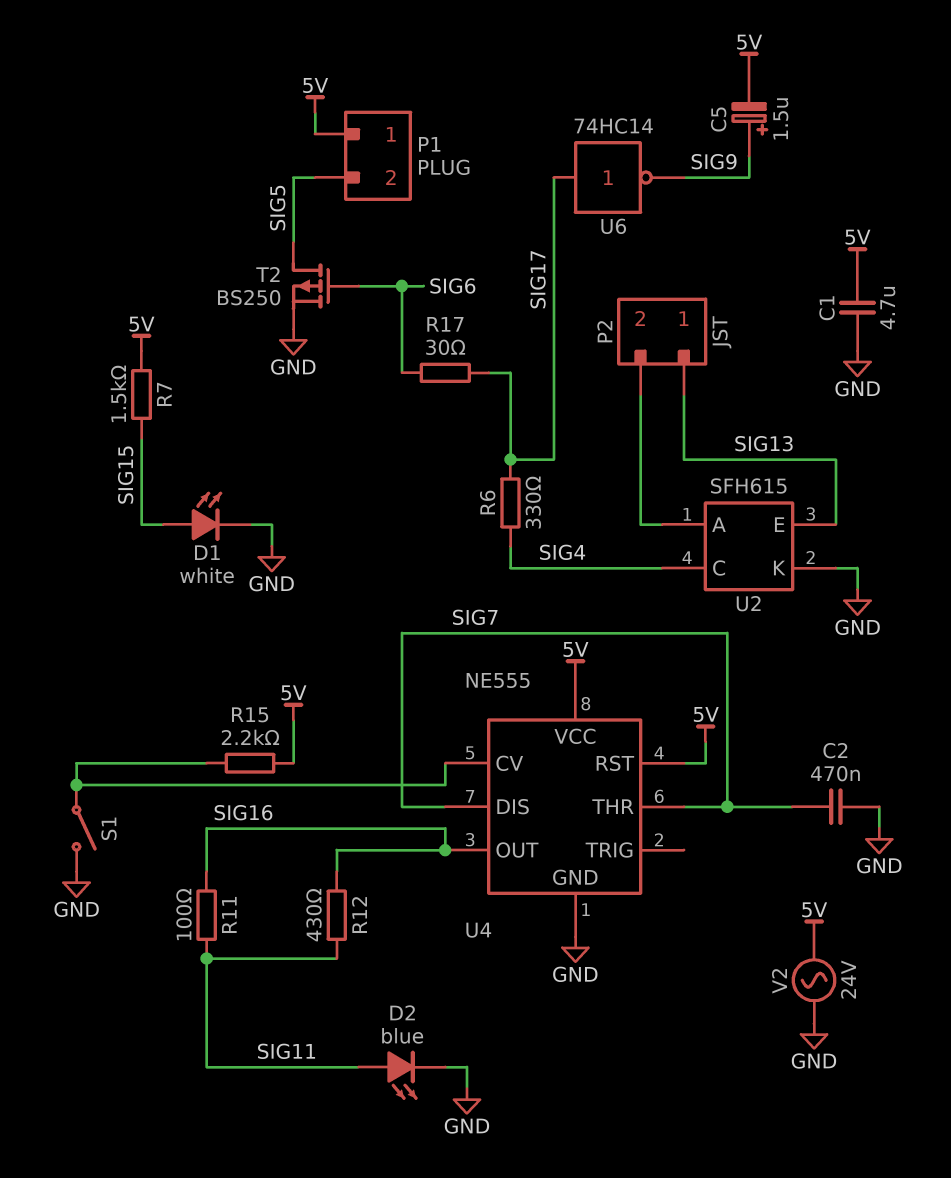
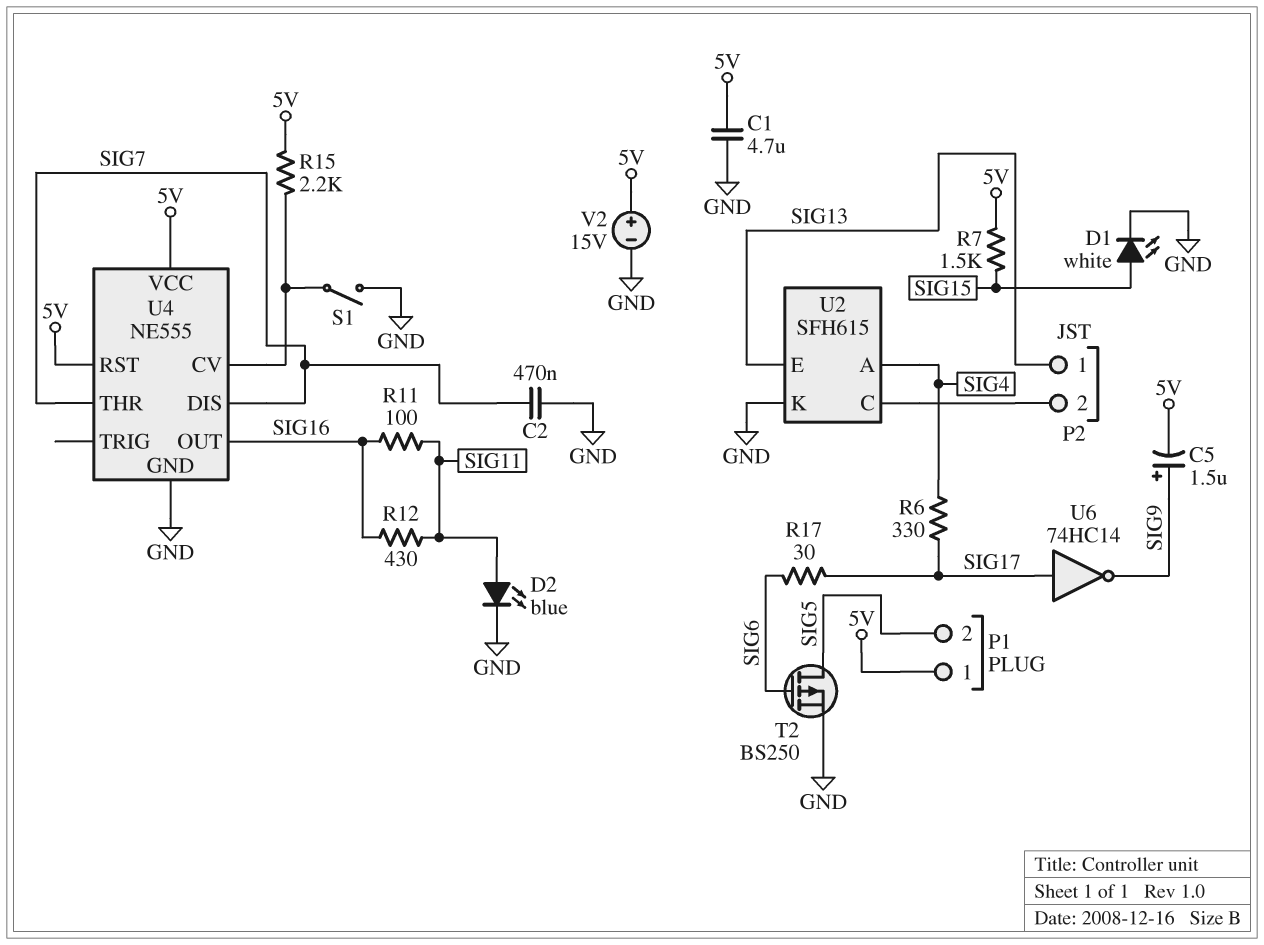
U2 pin A: P2/2 -> SIG4
U2 pin C: SIG4 -> P2/2
V2: AC 24V (5V, GND) -> 15V (plus 5V, minus GND)

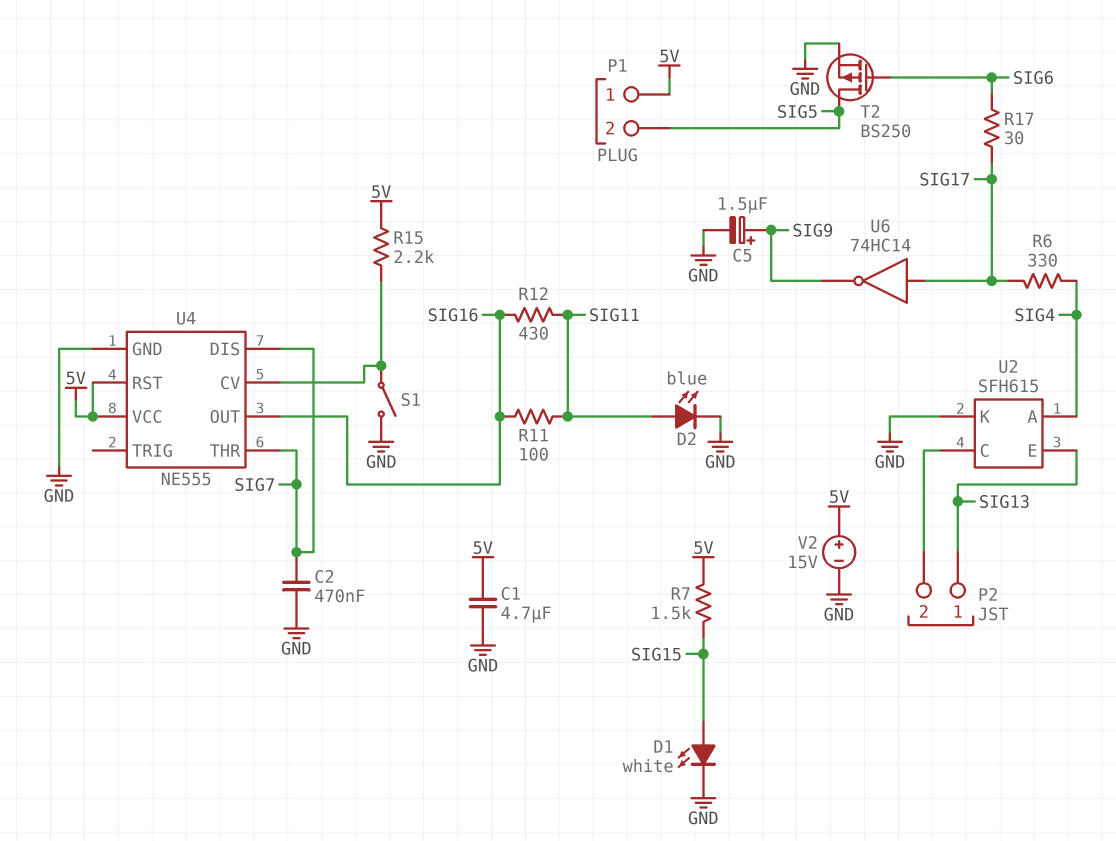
C5: 1.5uF (plus SIG9, minus 5V) -> 1.5uF (plus SIG9, minus GND)

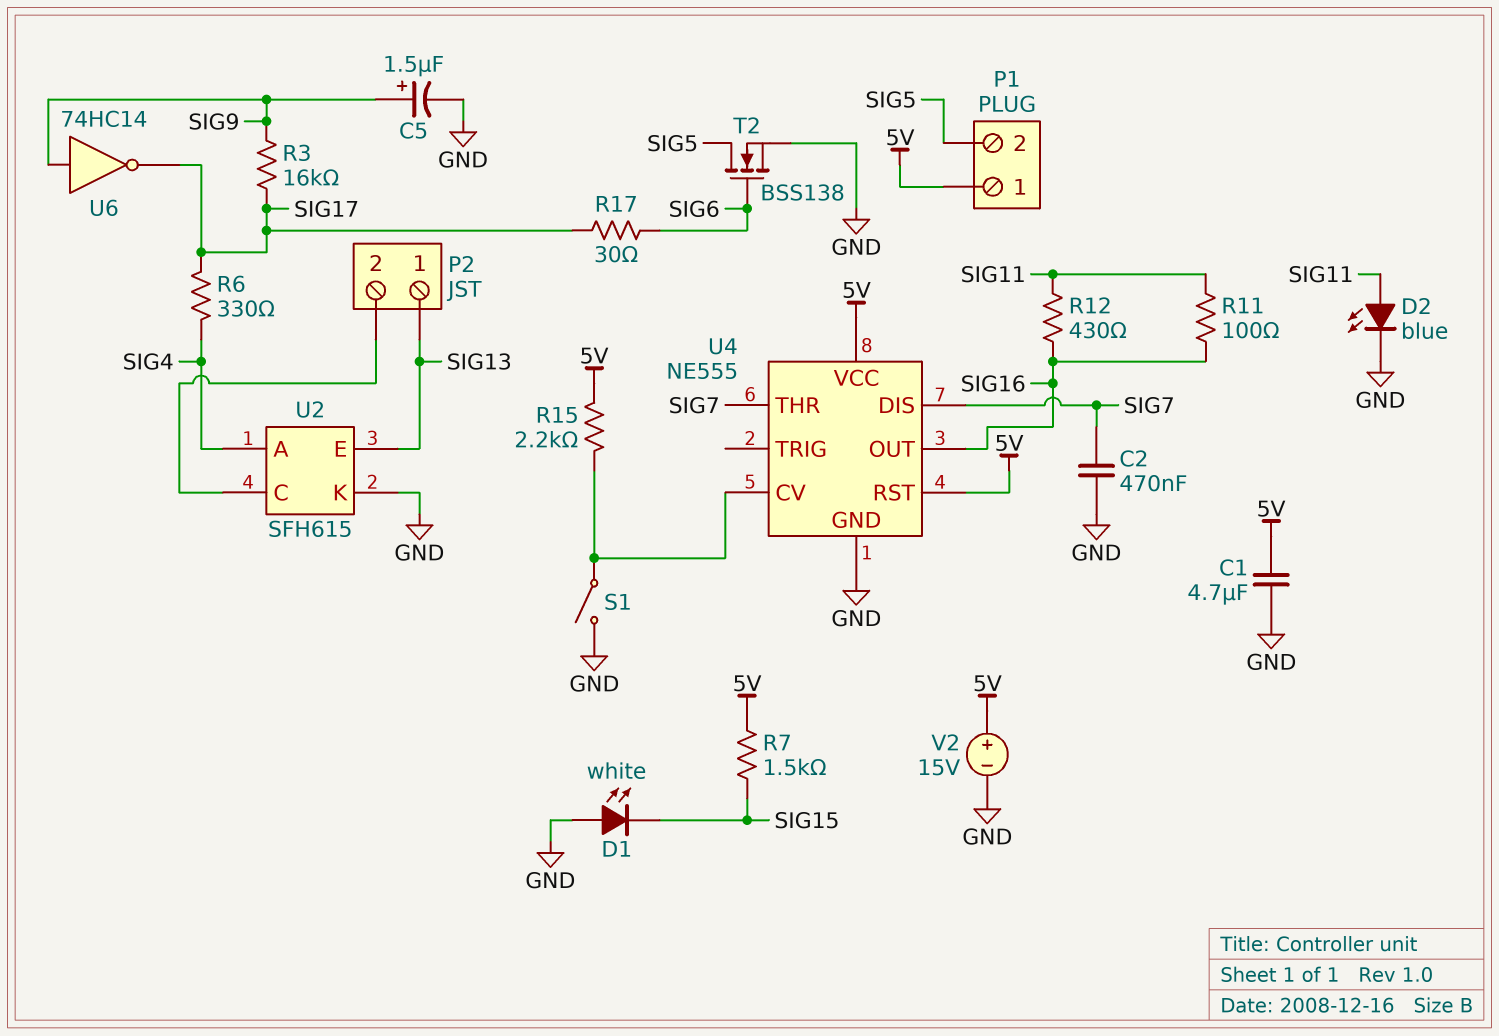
D1: LED white (A SIG15, K GND) -> LED white (A GND, K SIG15)
R3: none -> 16k (SIG9, SIG17)
T2: PMOS BS250 (G SIG6, D SIG5, S GND) -> NMOS BSS138 (G SIG6, D SIG5, S GND)
U6: NOT 74HC14 (in SIG17, out SIG9) -> NOT 74HC14 (in SIG9, out SIG17)

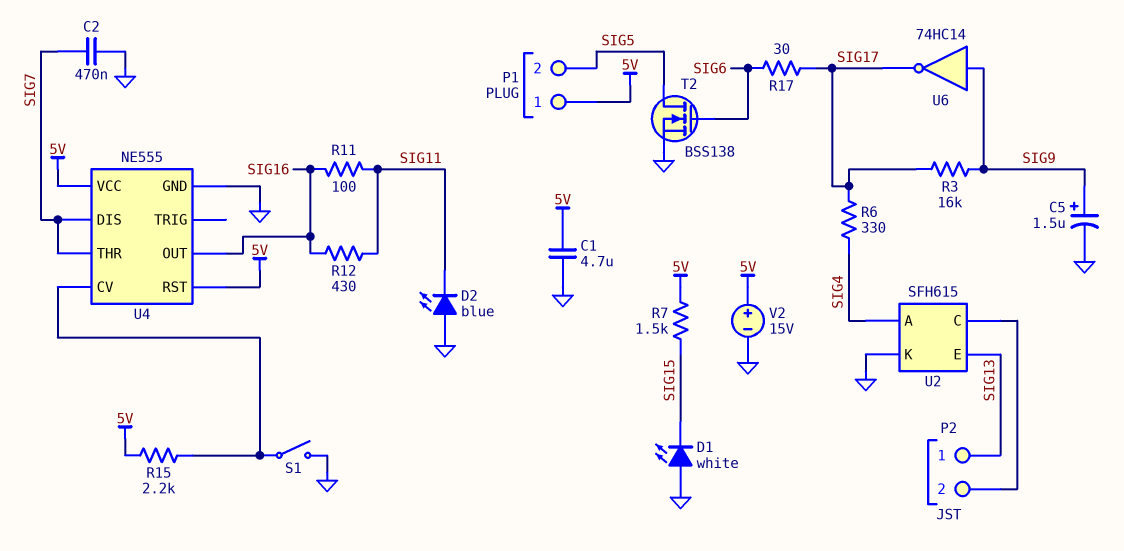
D2: LED blue (A SIG11, K GND) -> LED blue (A GND, K SIG11)

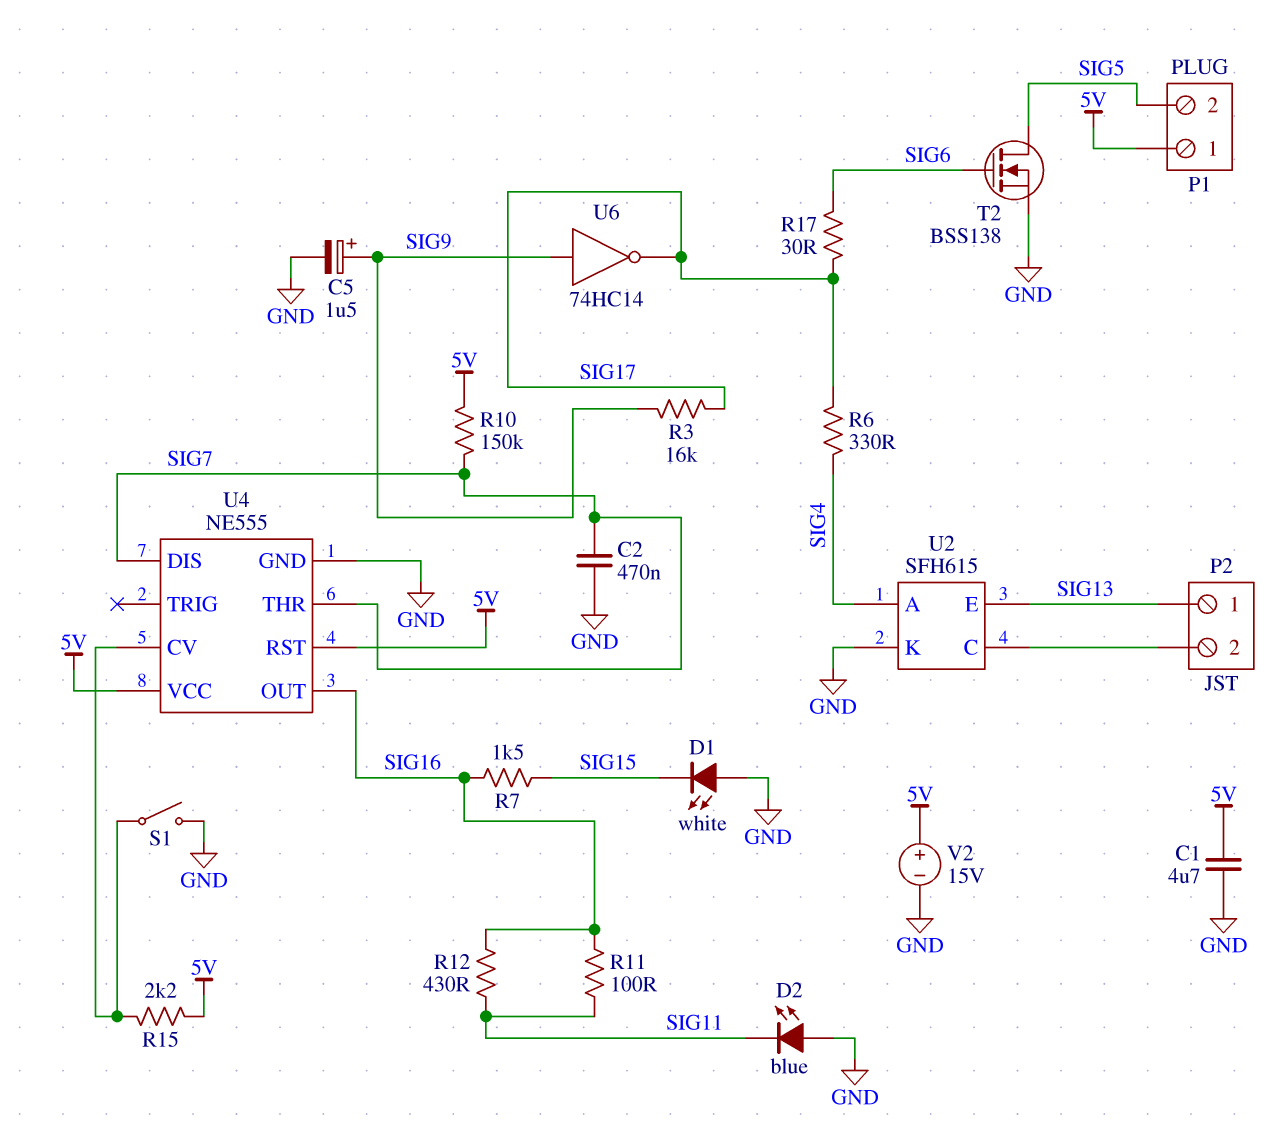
R7: 1.5k (5V, SIG15) -> 1.5k (SIG15, SIG16)
R10: none -> 150k (5V, SIG7)

